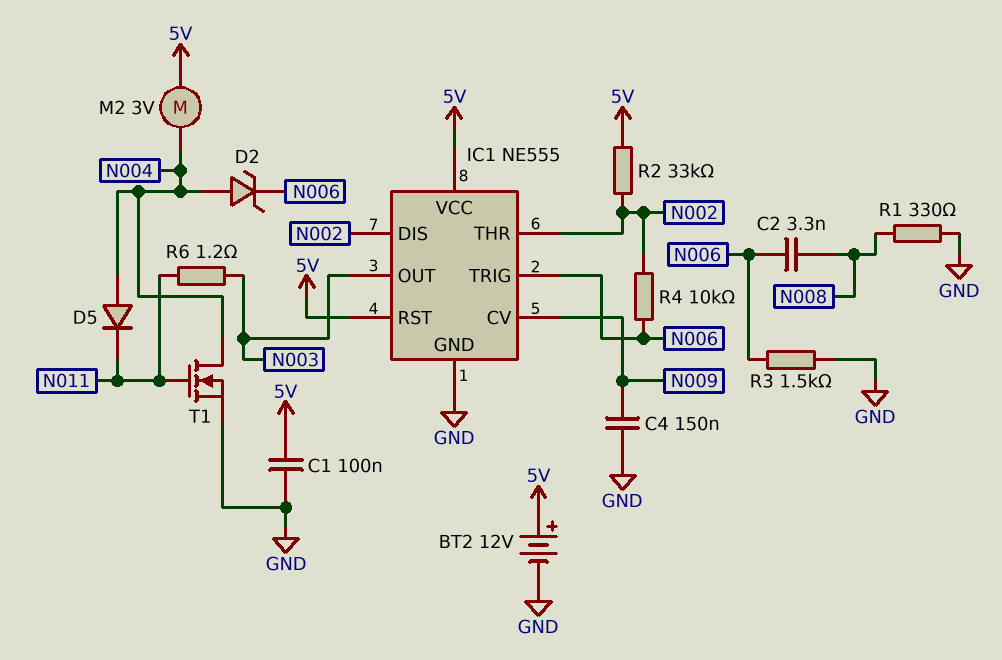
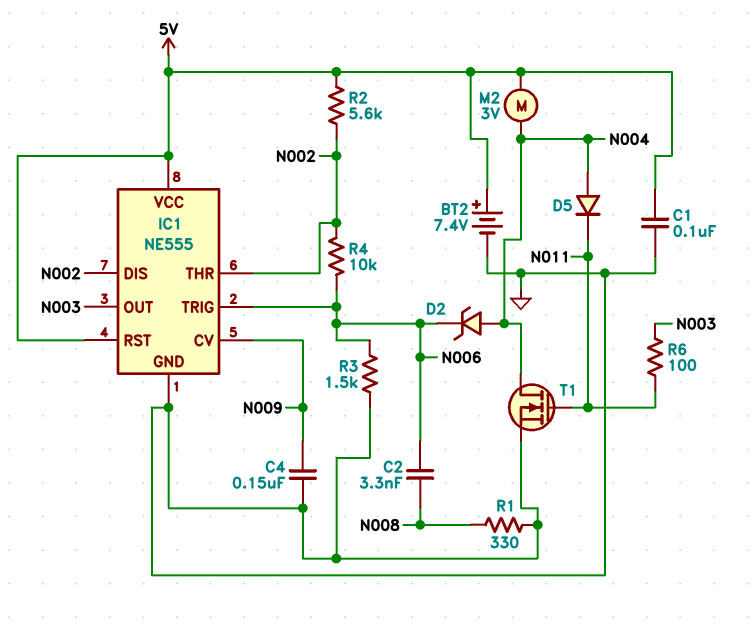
BT2: 12V (plus 5V, minus GND) -> 7.4V (plus 5V, minus GND)
R2: 33k (5V, N002) -> 5.6k (5V, N002)
R6: 1.2 (N003, N011) -> 100 (N003, N011)

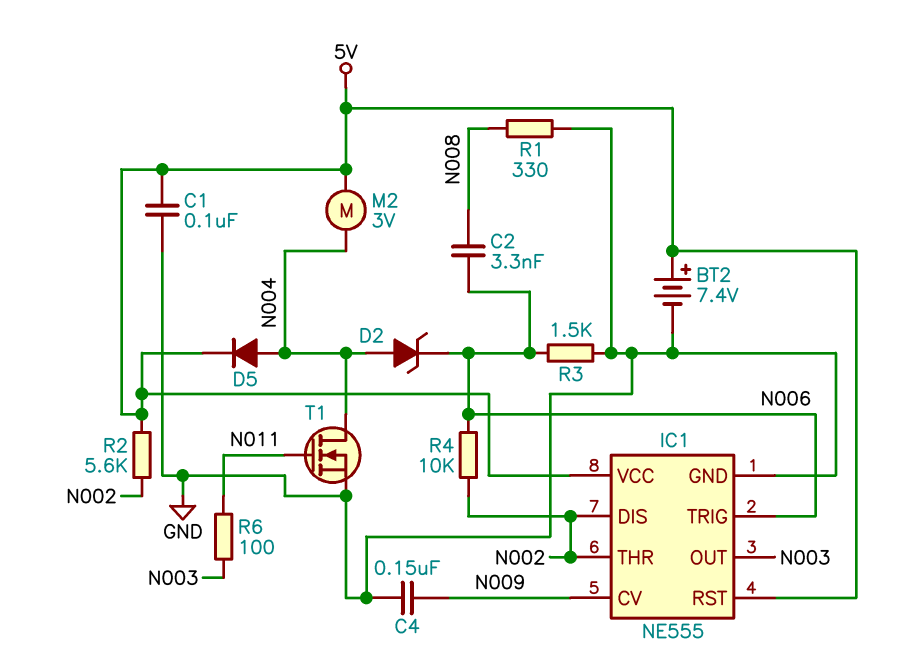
D5: diode (A N004, K N011) -> diode (A N004, K 5V)

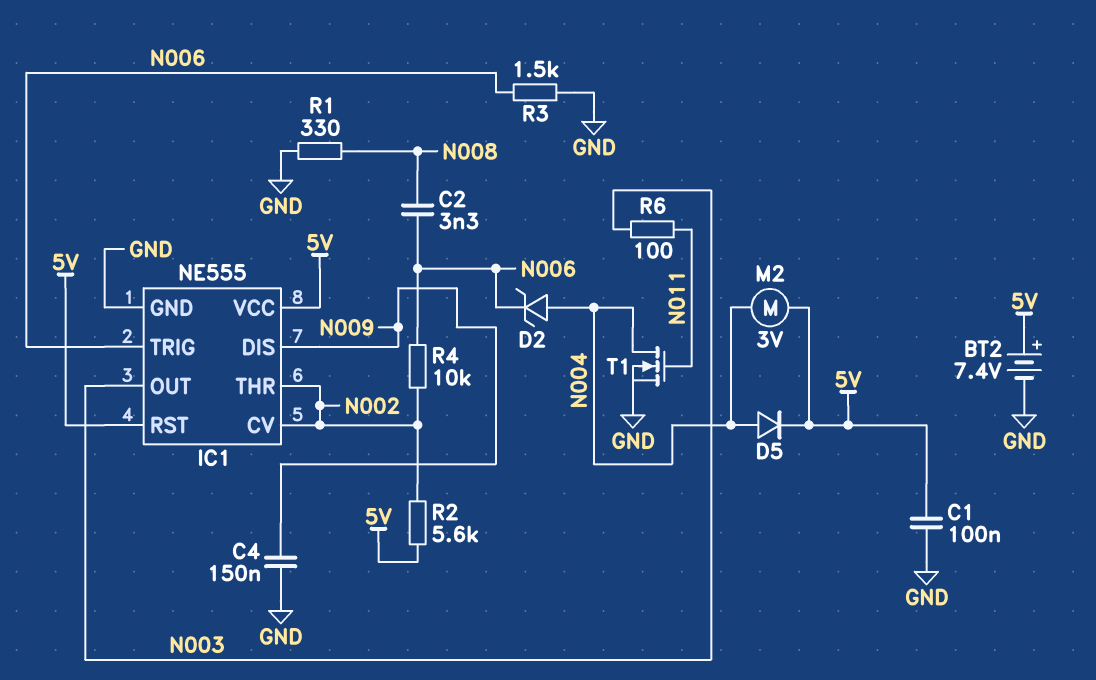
IC1 pin CV: N009 -> N002
IC1 pin DIS: N002 -> N009

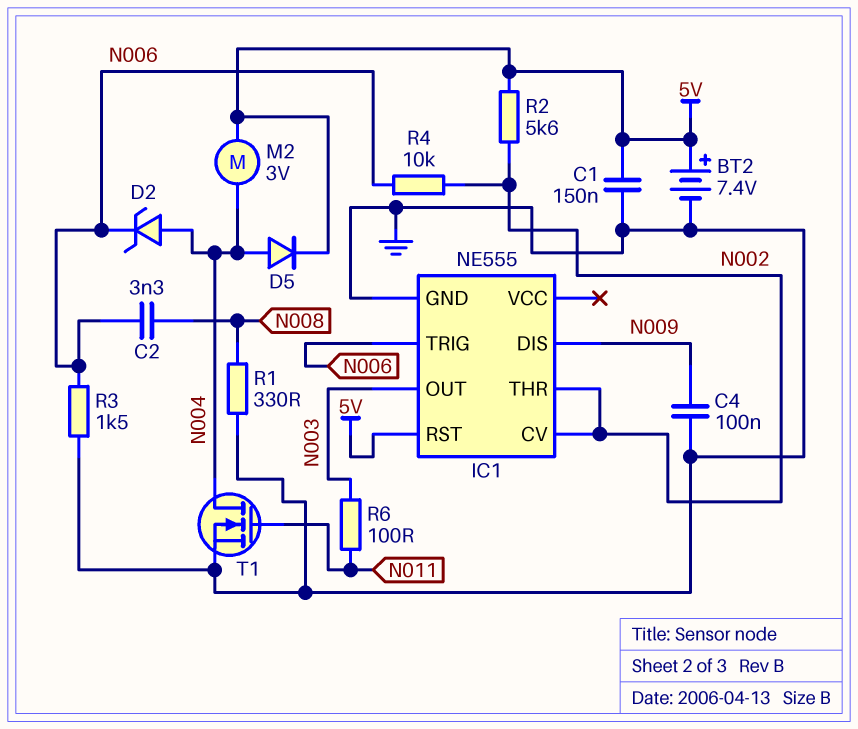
C1: 100nF (5V, GND) -> 150nF (5V, GND)
C4: 150nF (GND, N009) -> 100nF (GND, N009)
IC1 pin VCC: 5V -> none

